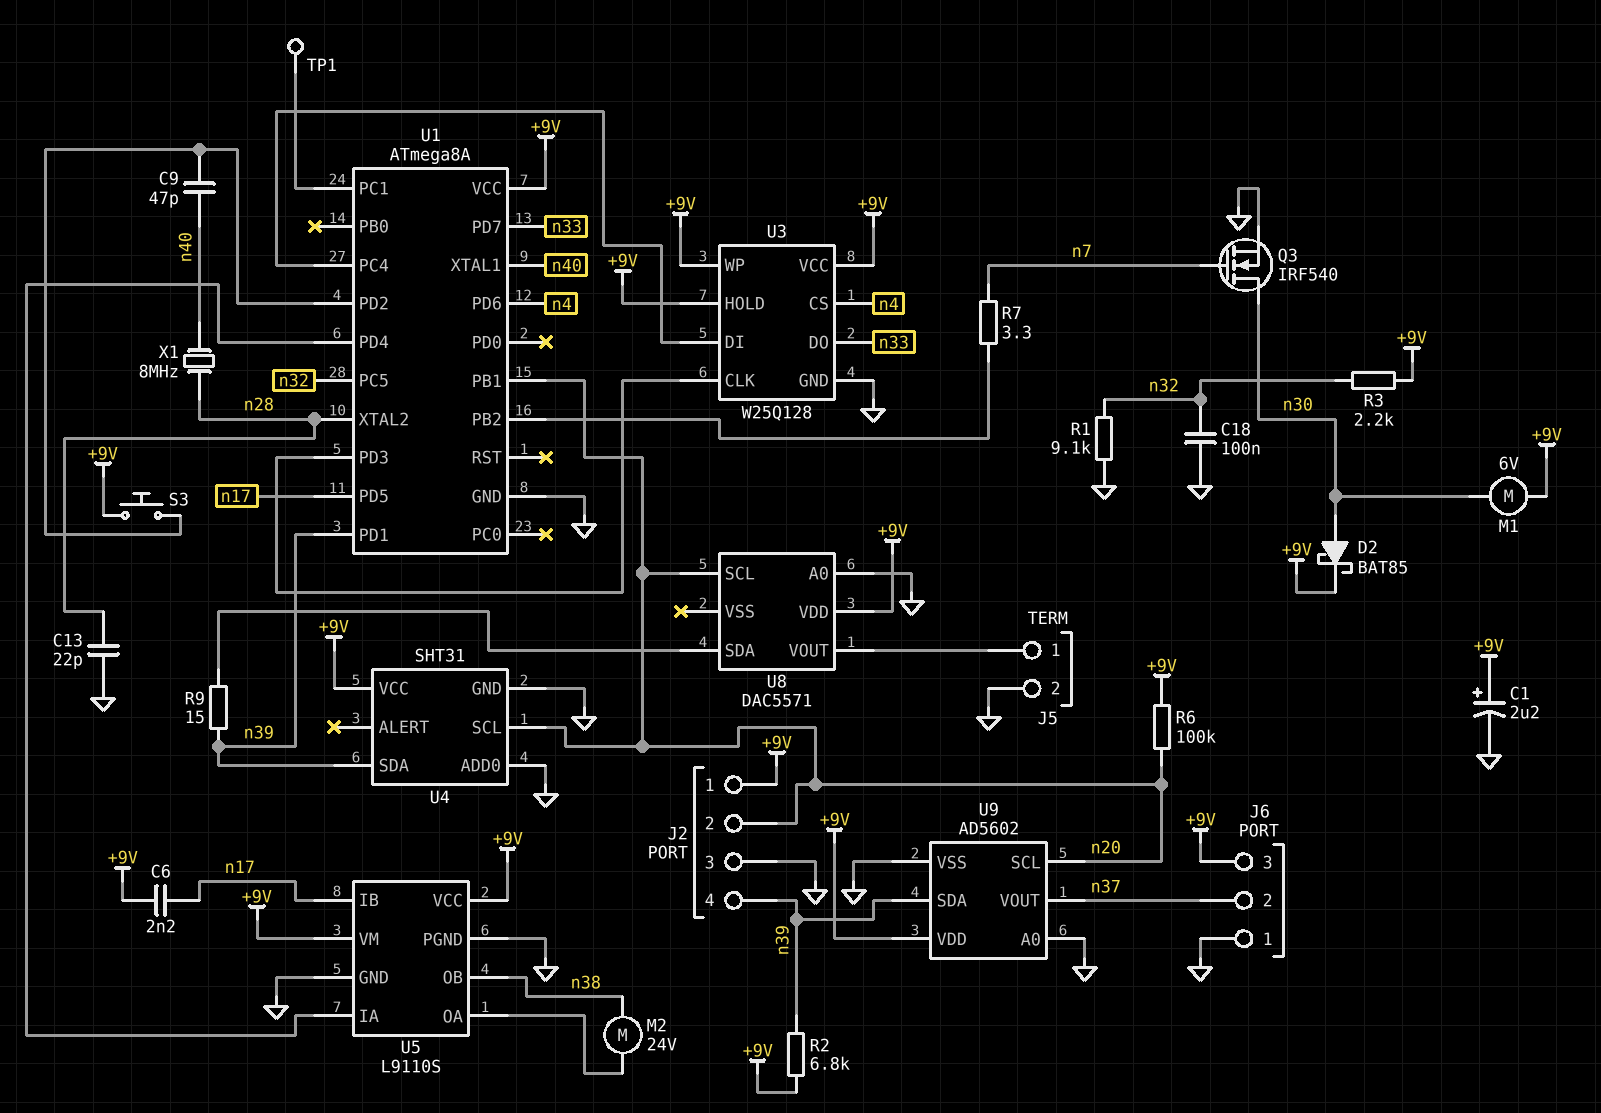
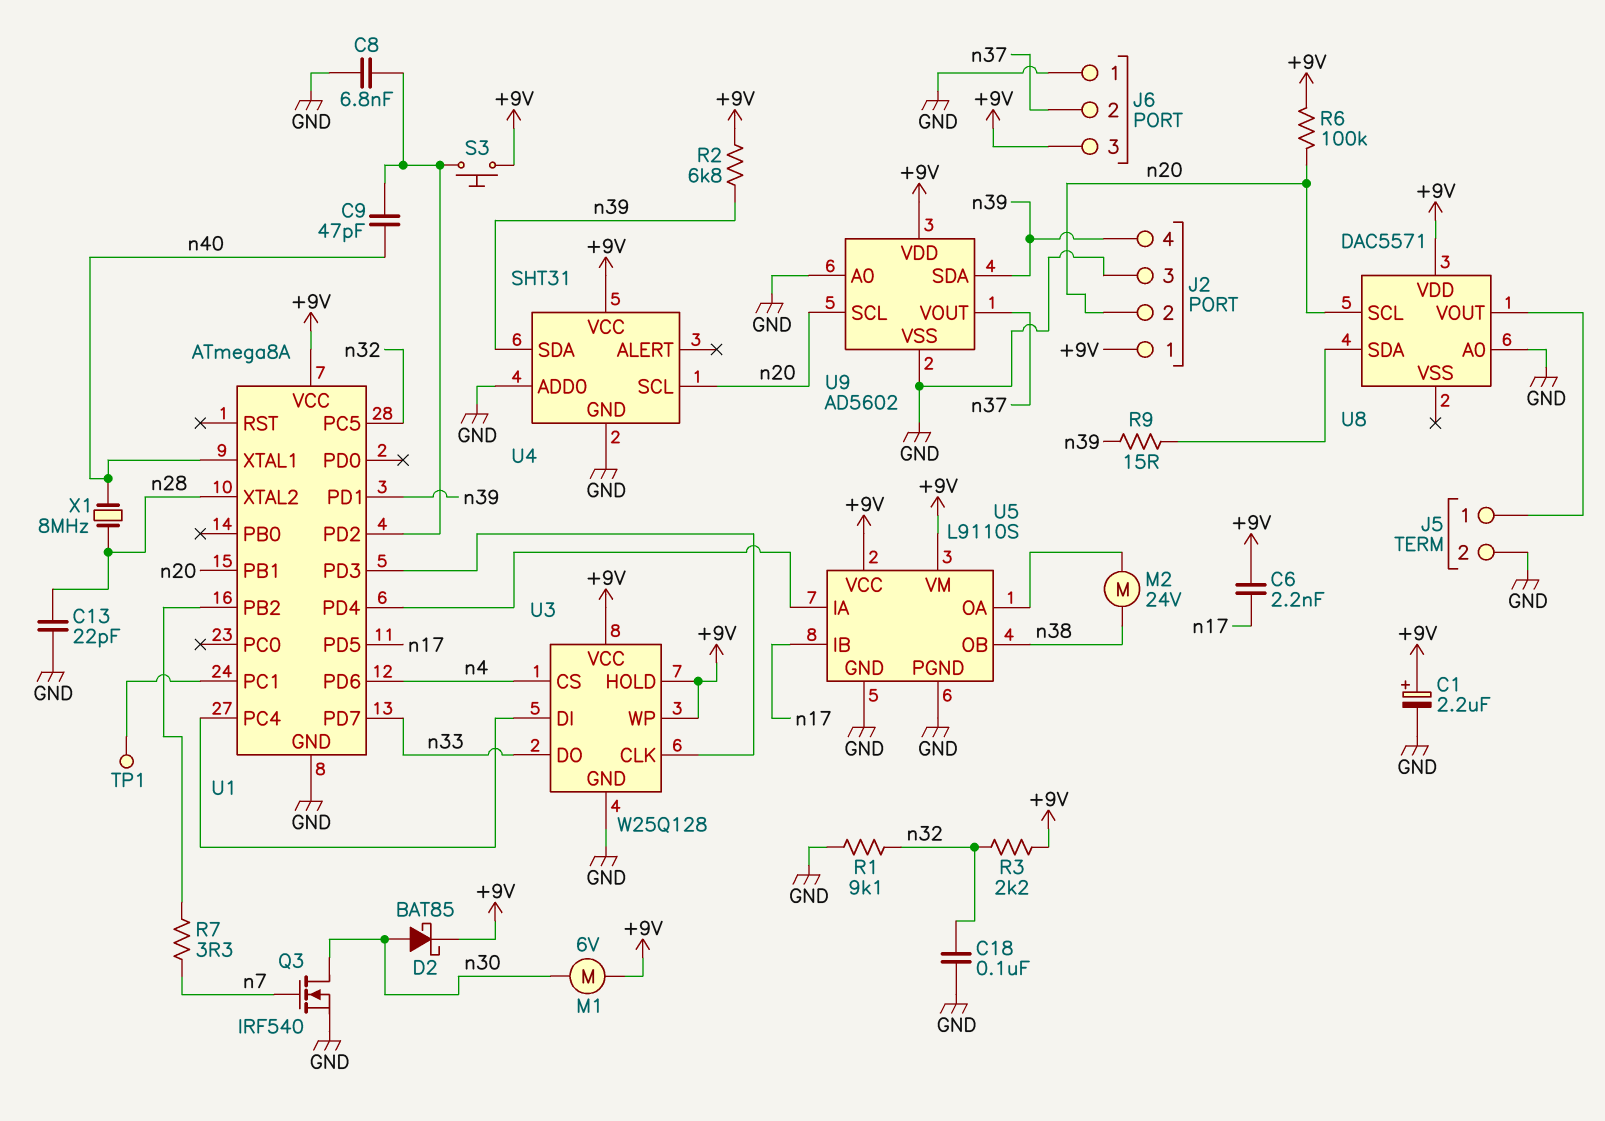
C8: none -> 6.8nF (GND, U1/PD2)

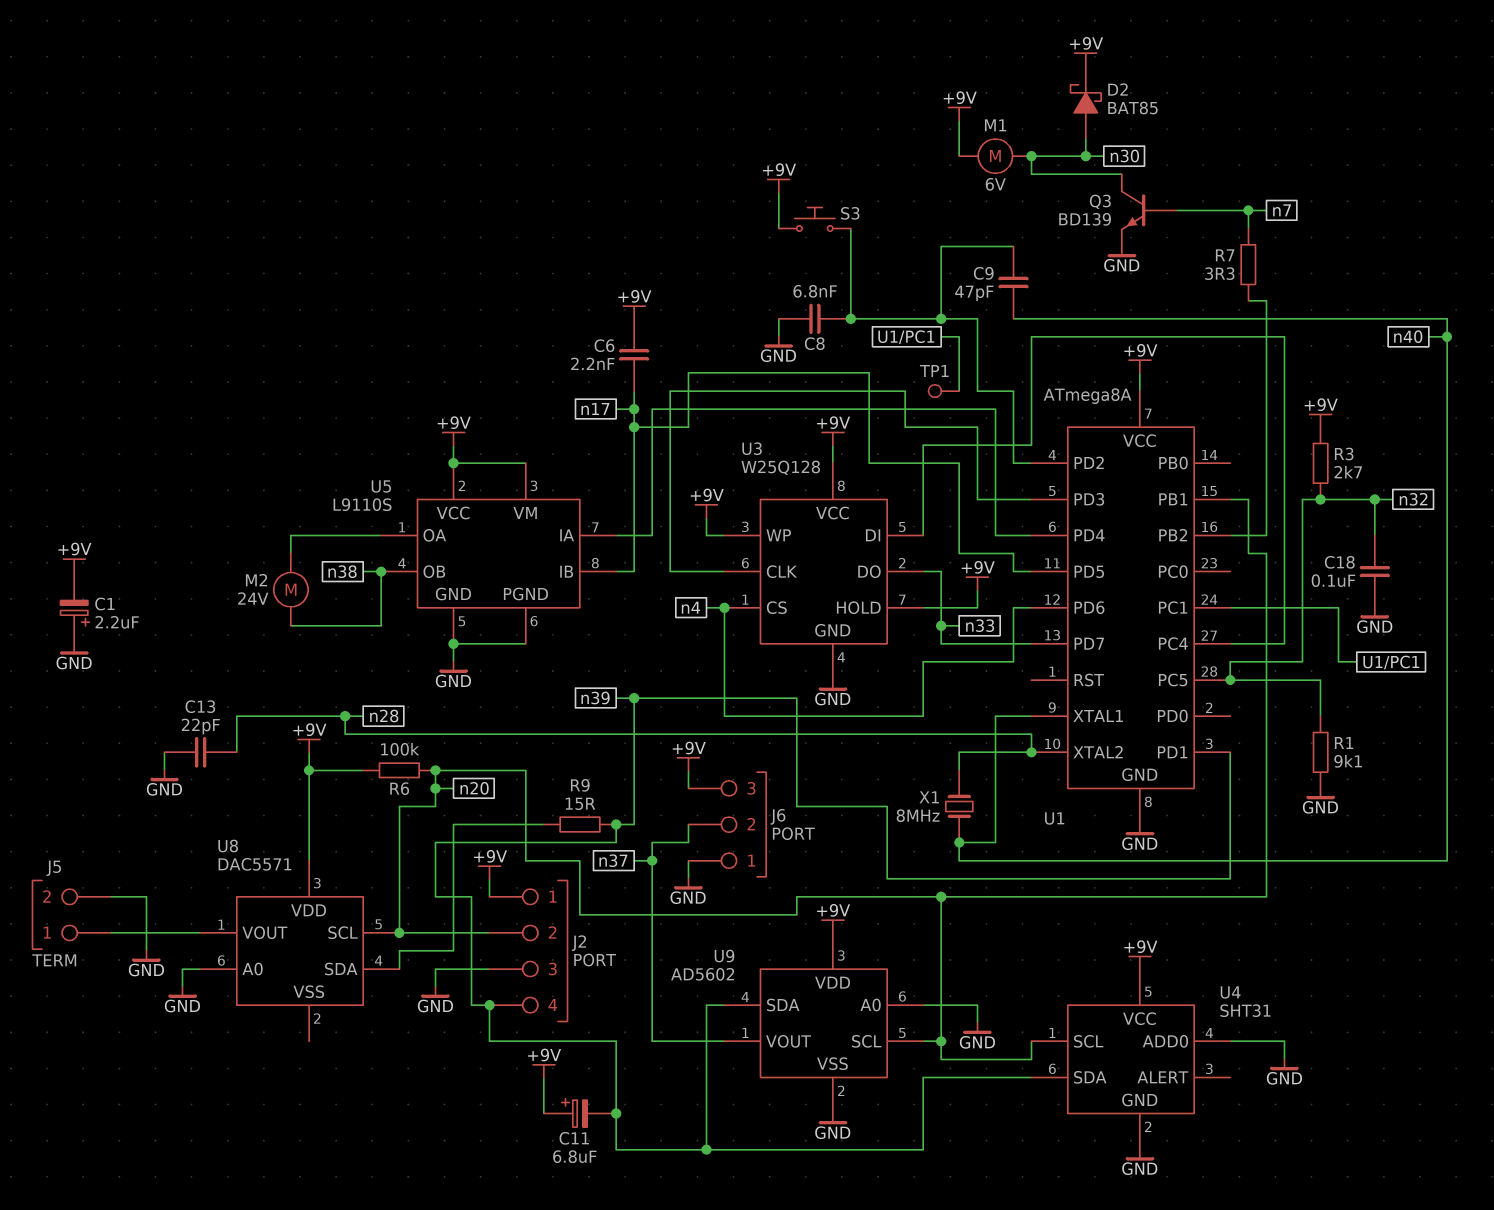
C1: 2.2uF (plus +9V, minus GND) -> 2.2uF (plus GND, minus +9V)
C11: none -> 6.8uF (plus +9V, minus n39)
Q3: NMOS IRF540 (G n7, D n30, S GND) -> NPN BD139 (B n7, C n30, E GND)
R2: 6.8k (+9V, n39) -> none
R3: 2.2k (+9V, n32) -> 2.7k (+9V, n32)

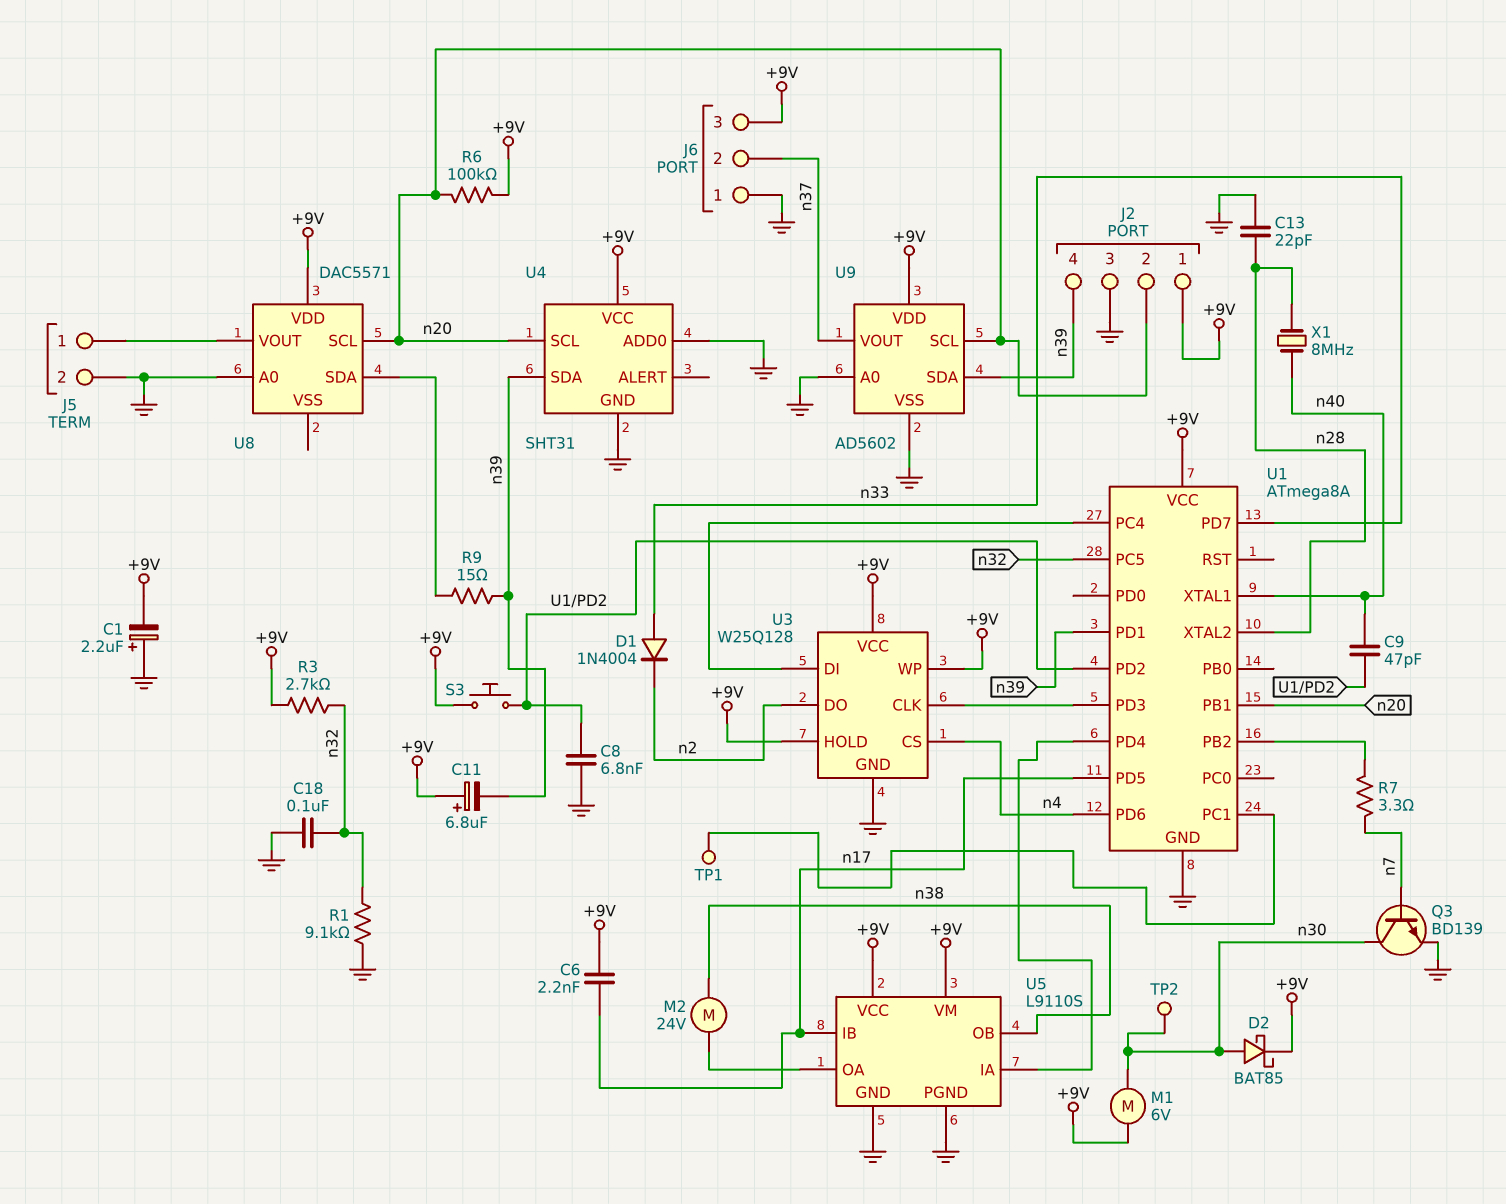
D1: none -> diode 1N4004 (A n33, K n2)
TP2: none -> test point (n30)
U3 pin DO: n33 -> n2

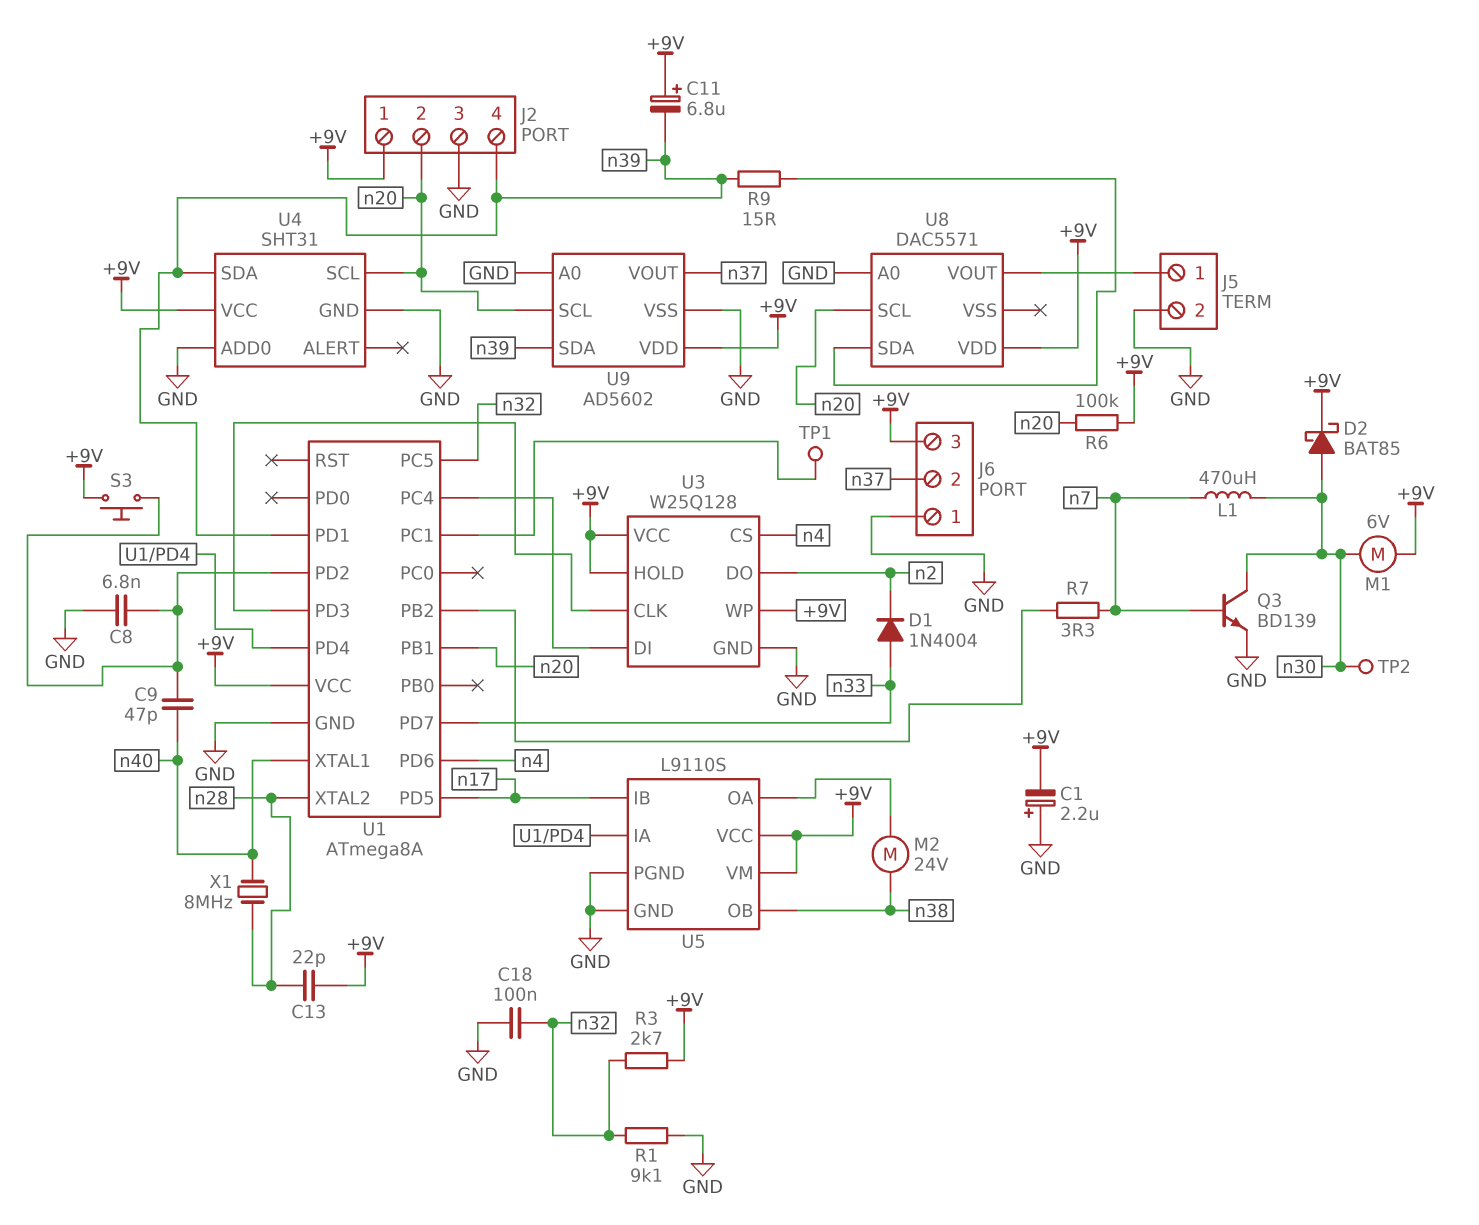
C6: 2.2nF (+9V, n17) -> none
C13: 22pF (GND, n28) -> 22pF (+9V, n28)
L1: none -> 470uH (n7, n30)

